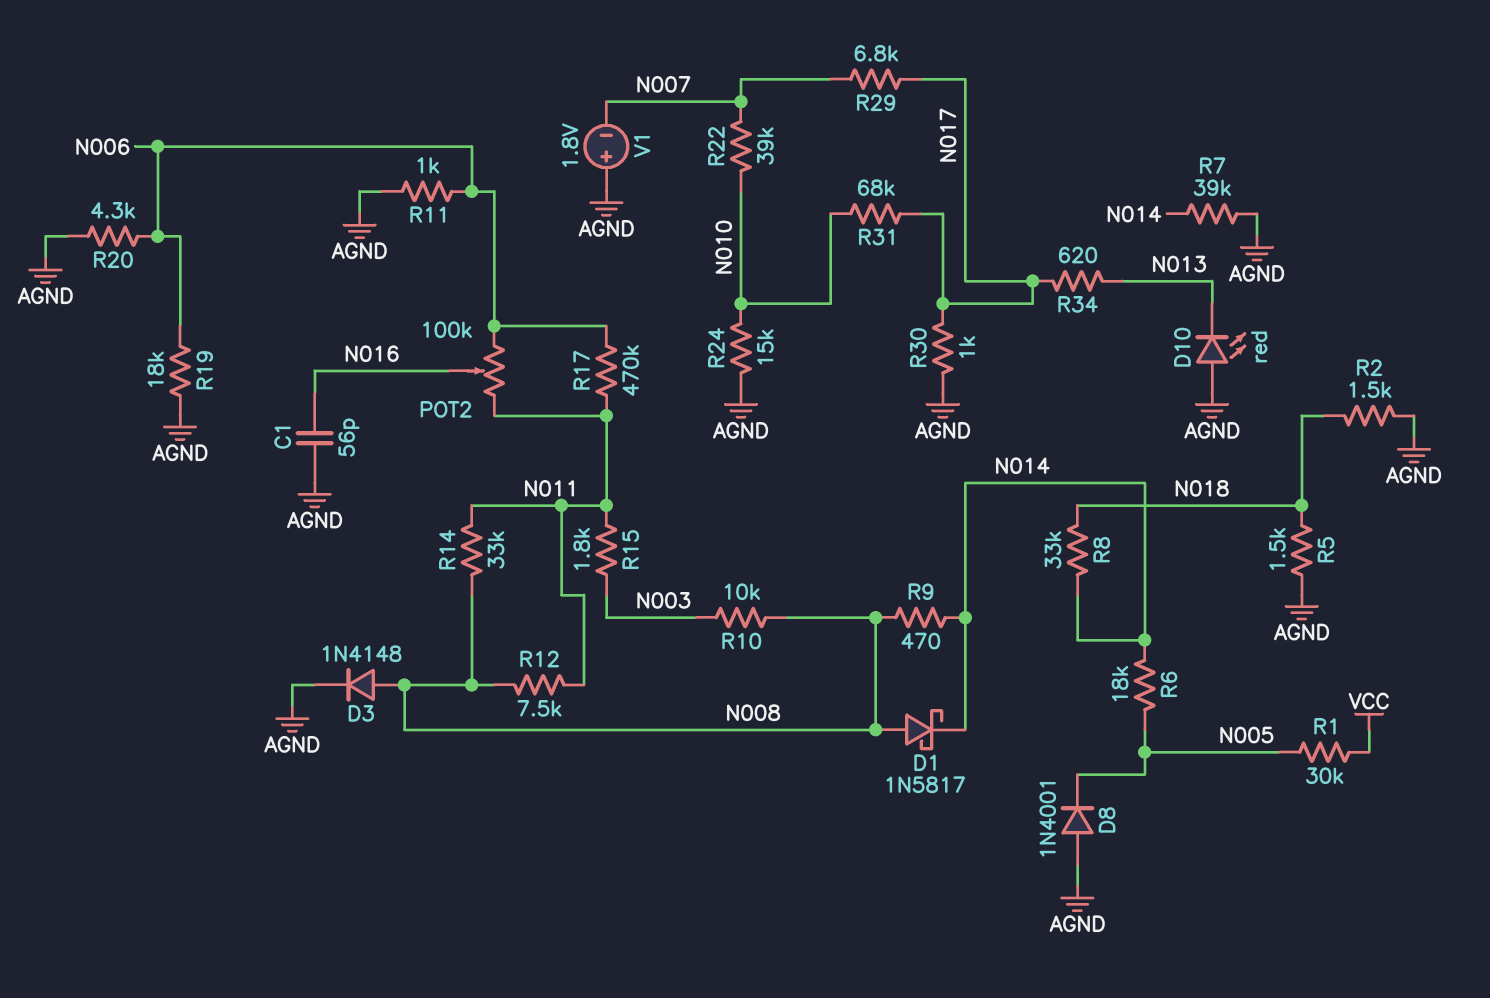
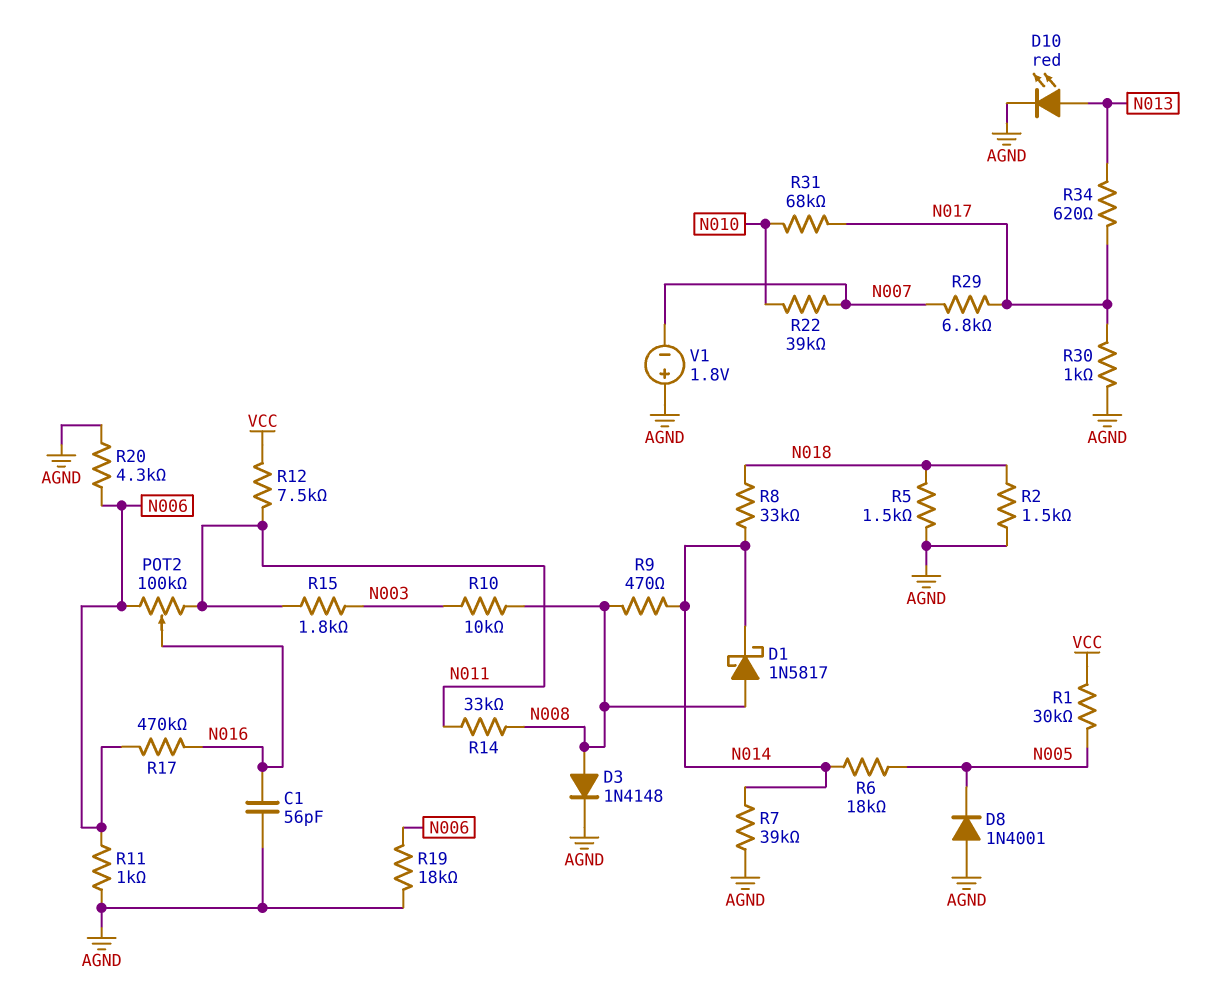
D10: LED red (A AGND, K N013) -> LED red (A N013, K AGND)
R12: 7.5k (N008, N011) -> 7.5k (N011, VCC)
R17: 470k (N006, N011) -> 470k (N006, N016)
R24: 15k (AGND, N010) -> none

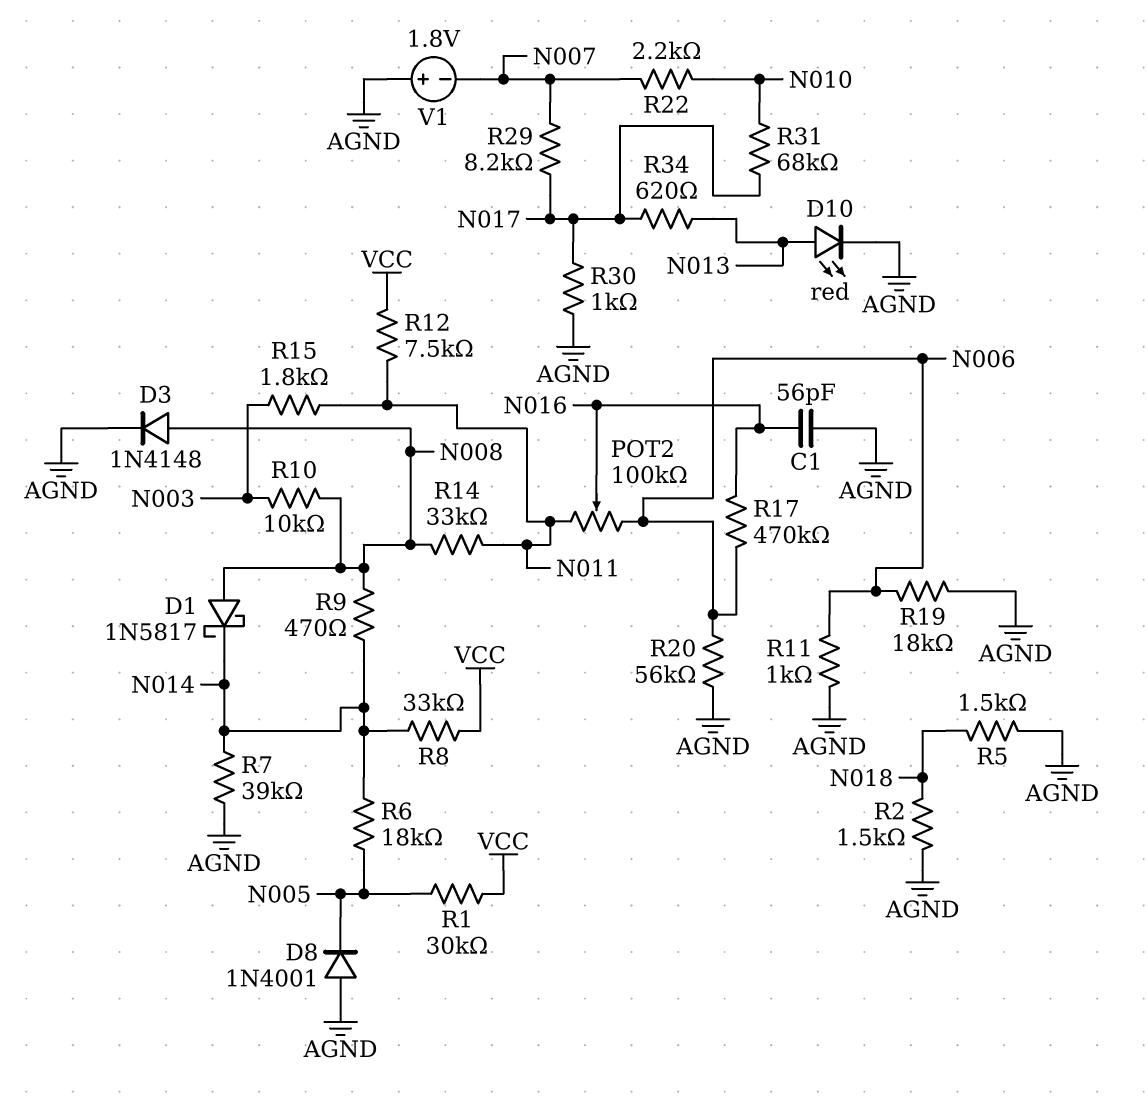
R8: 33k (N014, N018) -> 33k (N014, VCC)
R20: 4.3k (AGND, N006) -> 56k (AGND, N006)
R22: 39k (N007, N010) -> 2.2k (N007, N010)
R29: 6.8k (N007, N017) -> 8.2k (N007, N017)

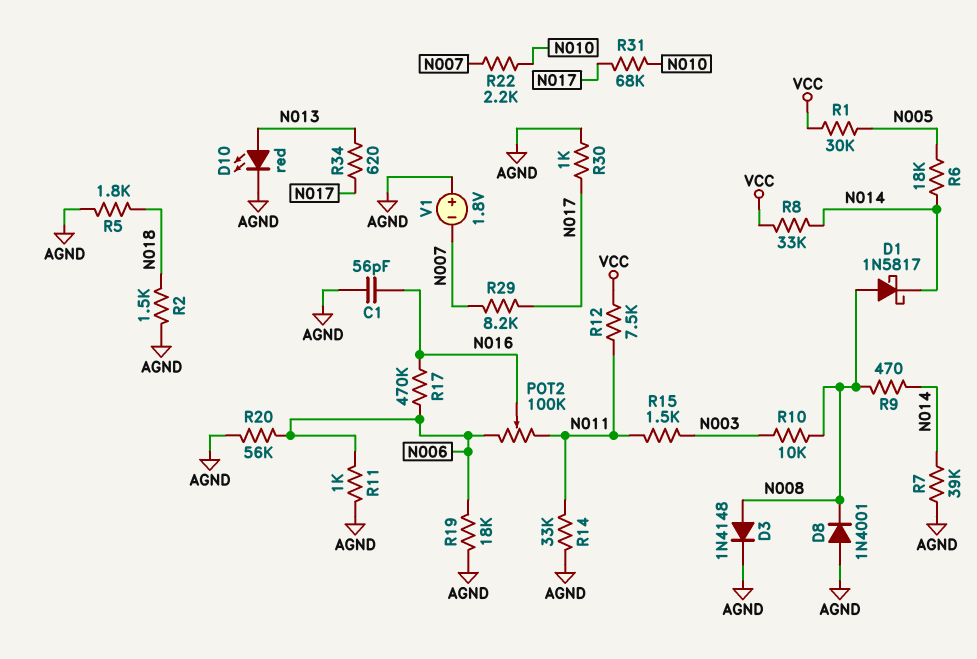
D8: diode 1N4001 (A AGND, K N005) -> diode 1N4001 (A AGND, K N008)
R5: 1.5k (AGND, N018) -> 1.8k (AGND, N018)
R14: 33k (N008, N011) -> 33k (AGND, N011)
R15: 1.8k (N003, N011) -> 1.5k (N003, N011)

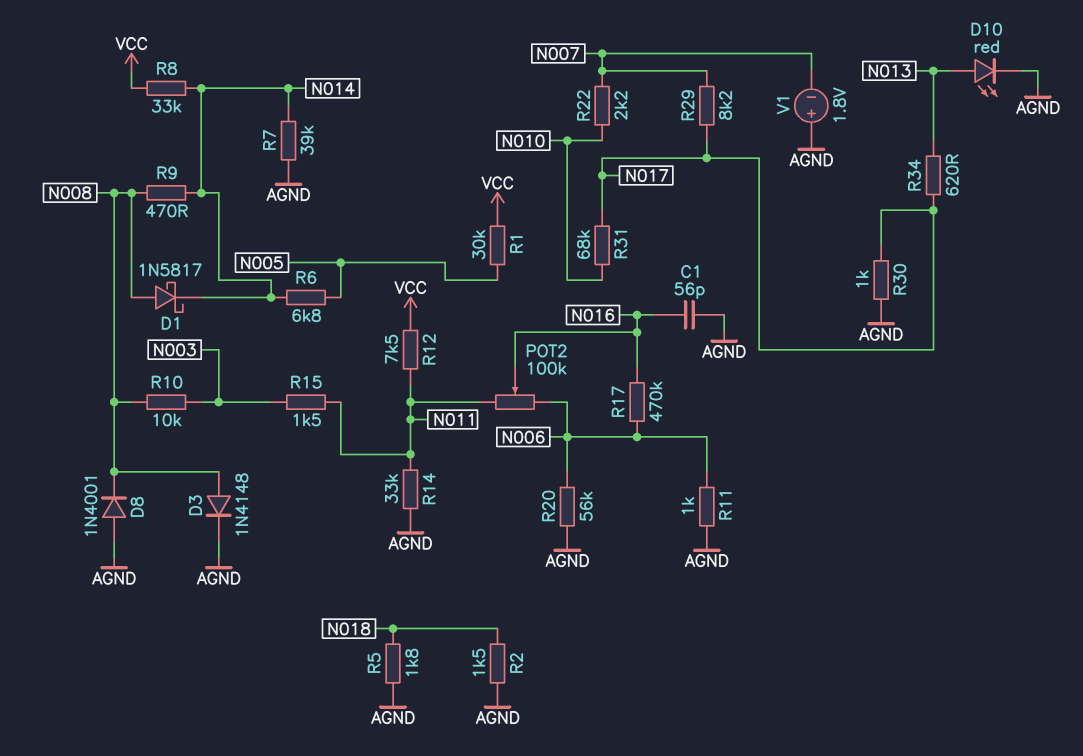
R6: 18k (N005, N014) -> 6.8k (N005, N014)
R19: 18k (AGND, N006) -> none

